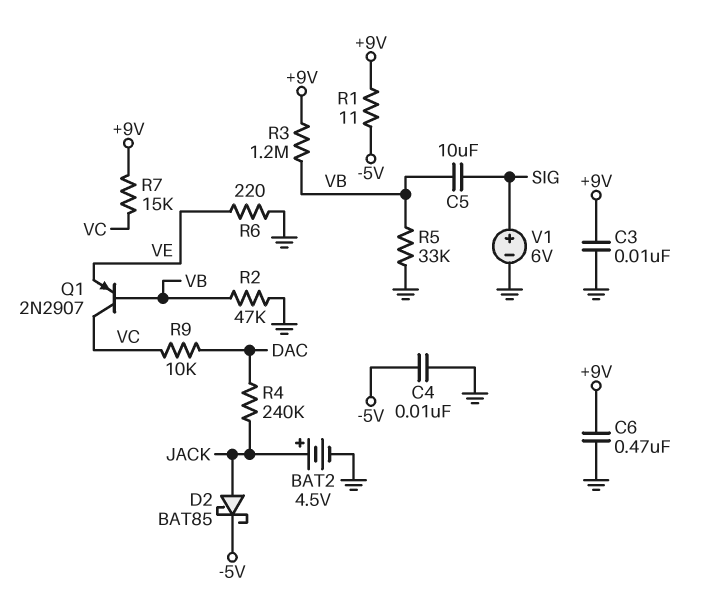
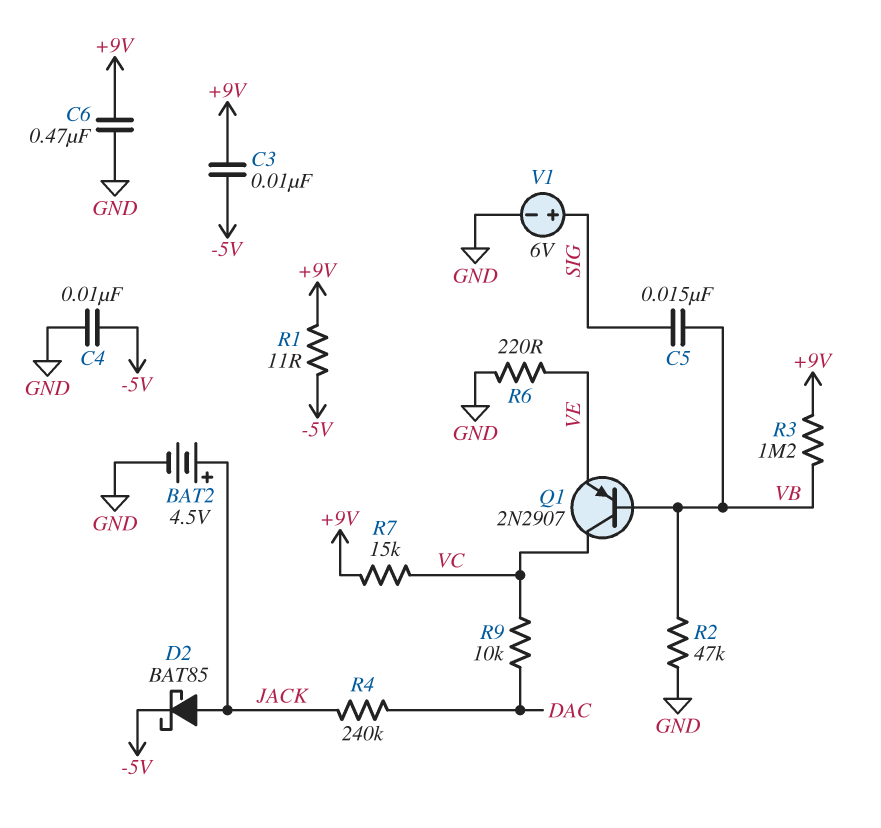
C3: 10nF (+9V, GND) -> 10nF (+9V, -5V)
C5: 10uF (SIG, VB) -> 15nF (SIG, VB)
R5: 33k (GND, VB) -> none

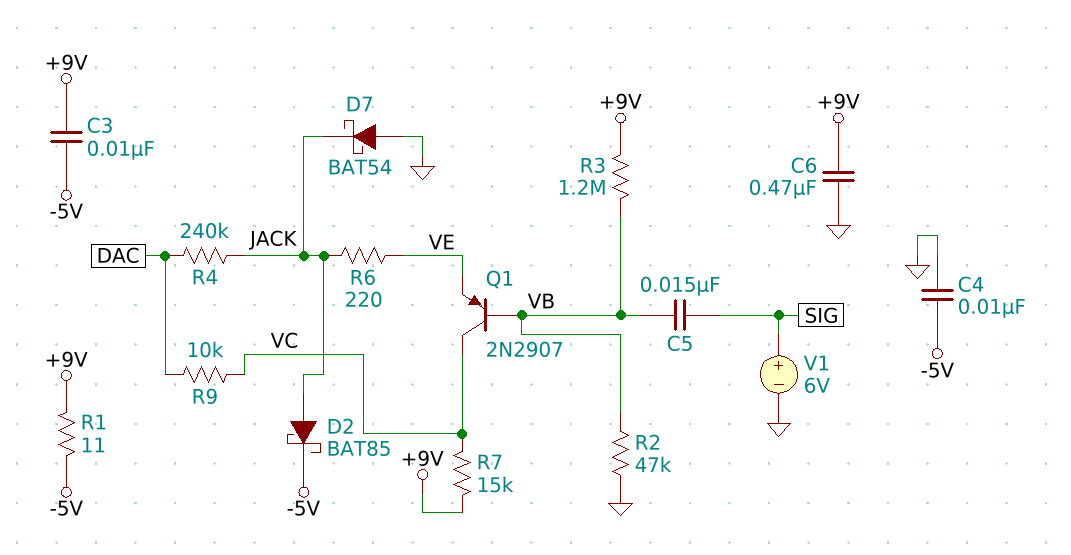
BAT2: 4.5V (plus JACK, minus GND) -> none
D7: none -> schottky BAT54 (A GND, K JACK)
R6: 220 (GND, VE) -> 220 (JACK, VE)

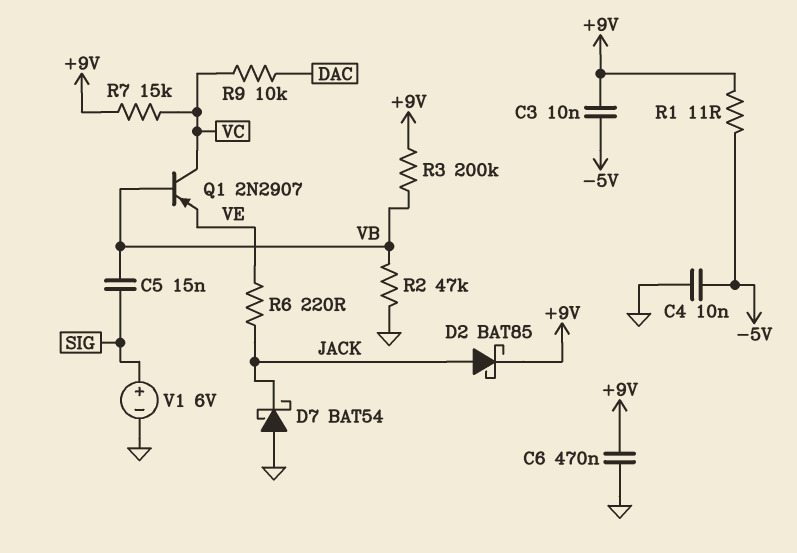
D2: schottky BAT85 (A JACK, K -5V) -> schottky BAT85 (A JACK, K +9V)
R3: 1.2M (+9V, VB) -> 200k (+9V, VB)
R4: 240k (DAC, JACK) -> none

